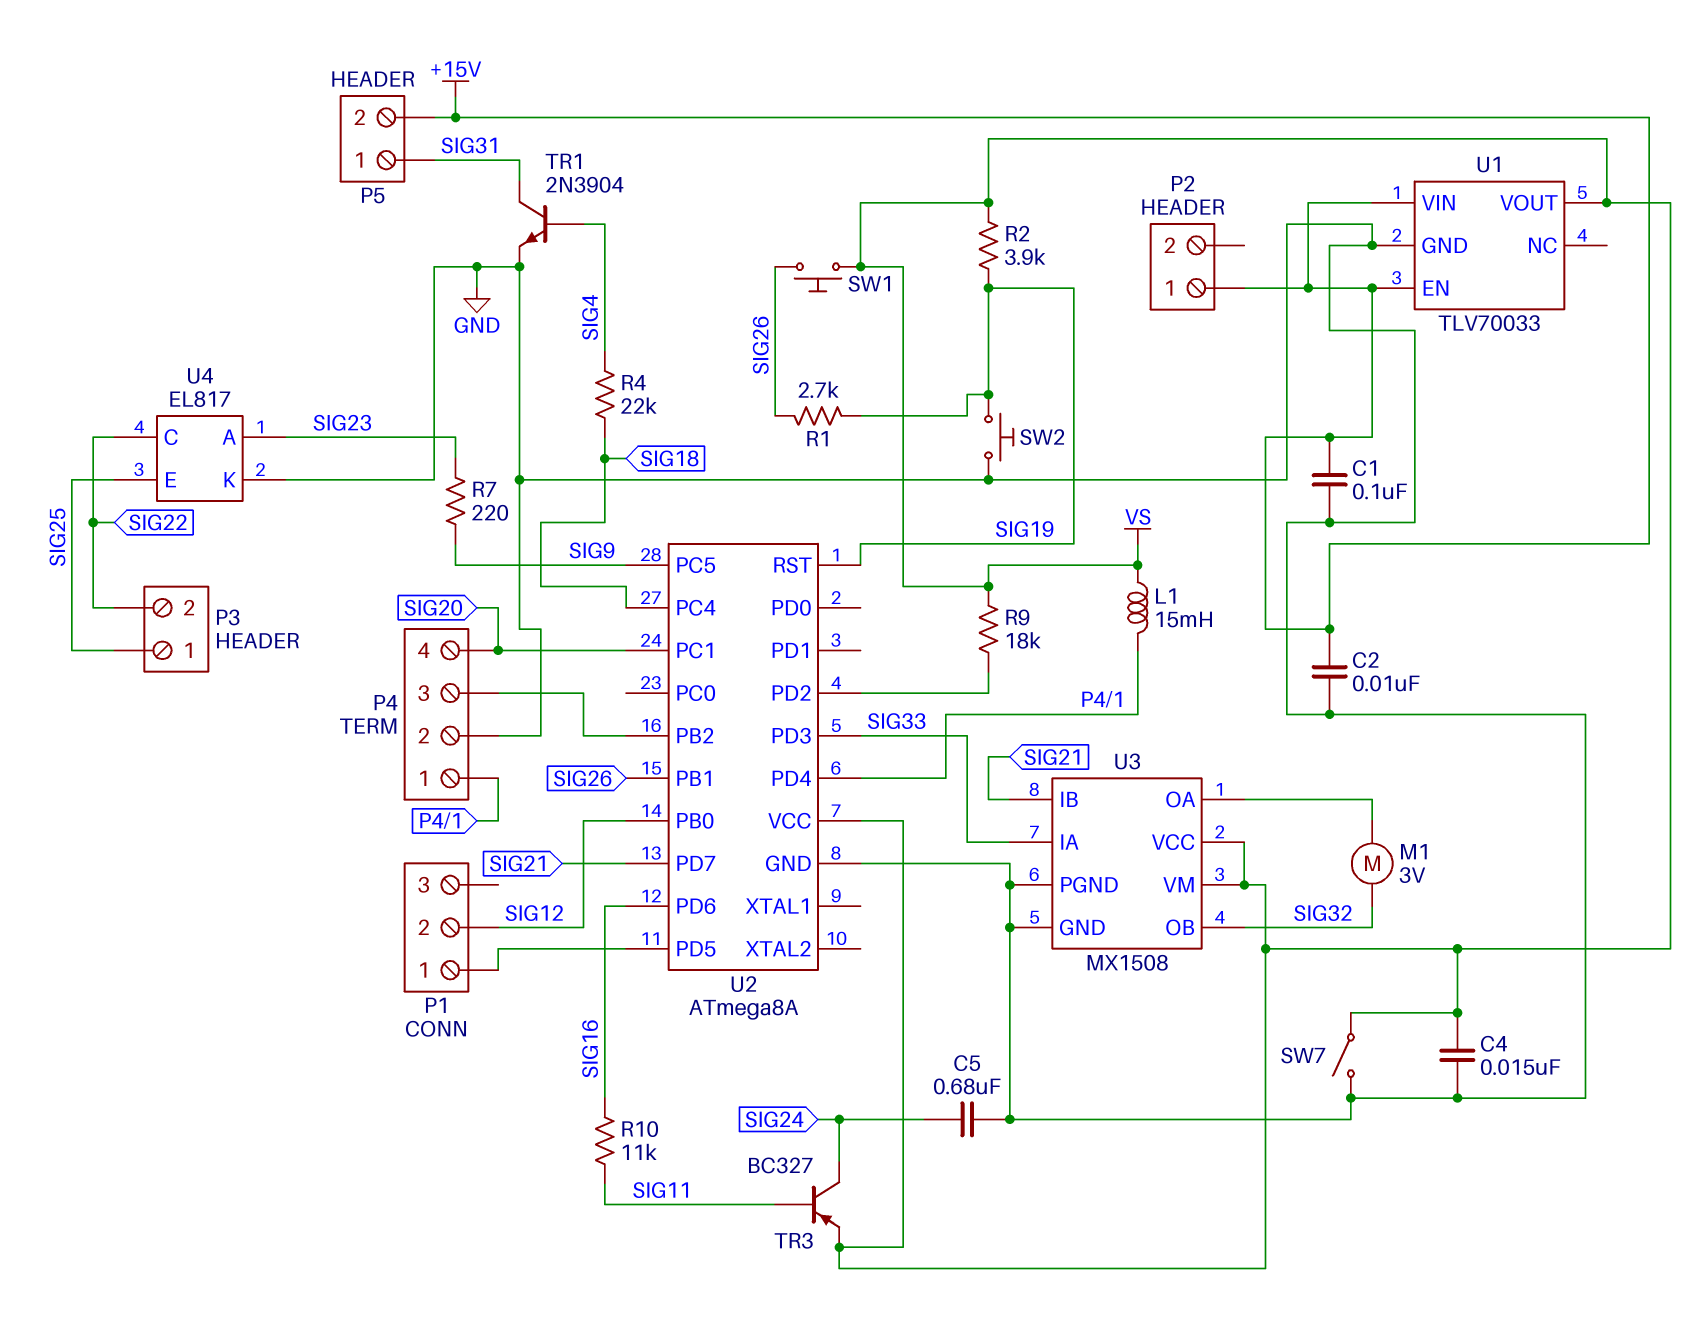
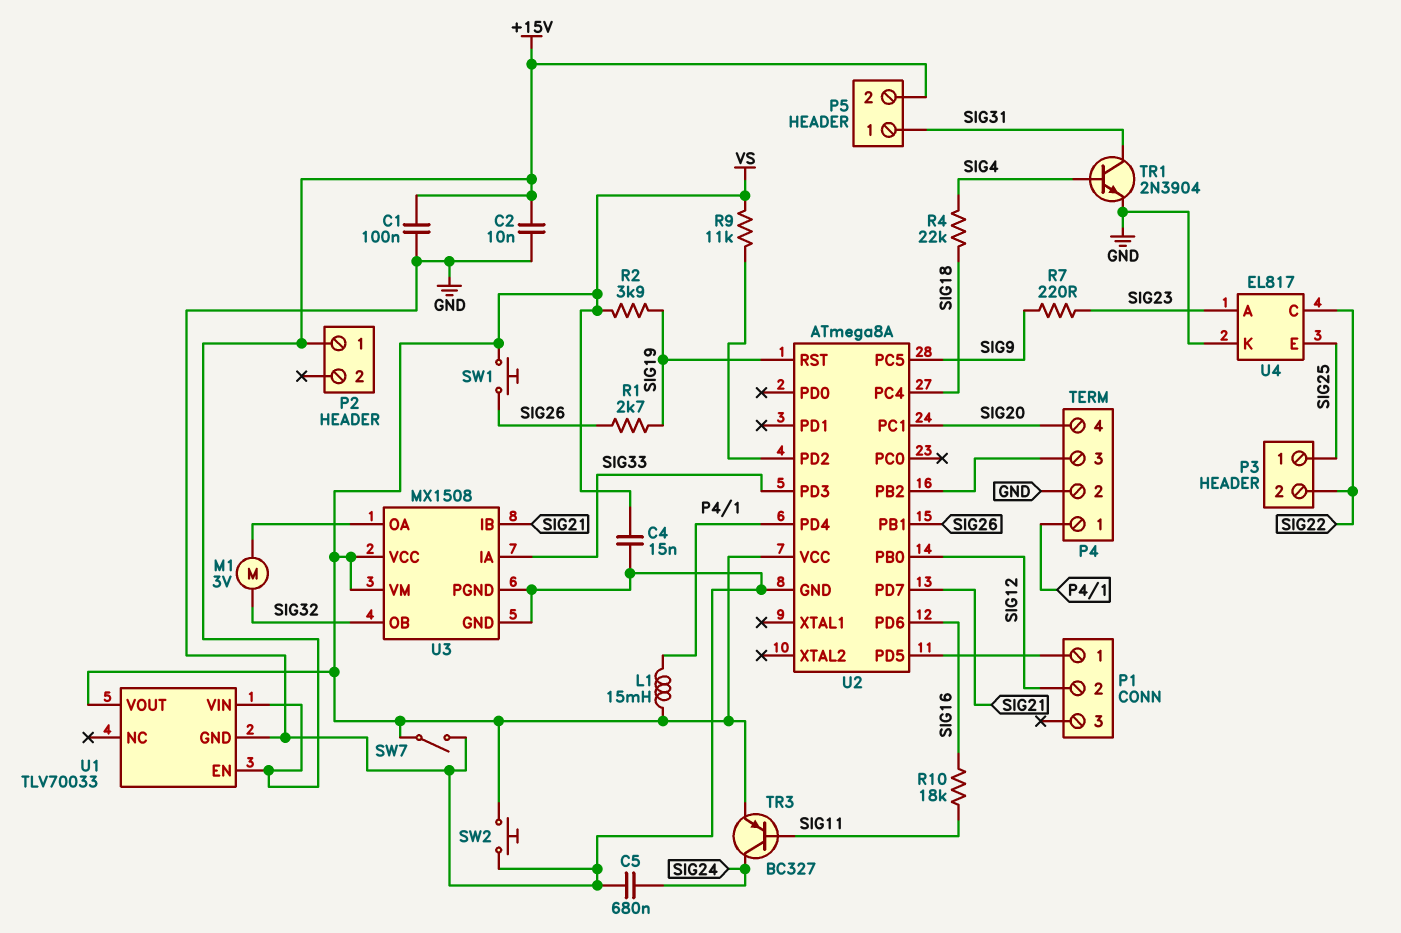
R9: 18k (U2/PD2, VS) -> 11k (U2/PD2, VS)
R10: 11k (SIG11, SIG16) -> 18k (SIG11, SIG16)
SW2: button (GND, SIG19) -> button (GND, VS)

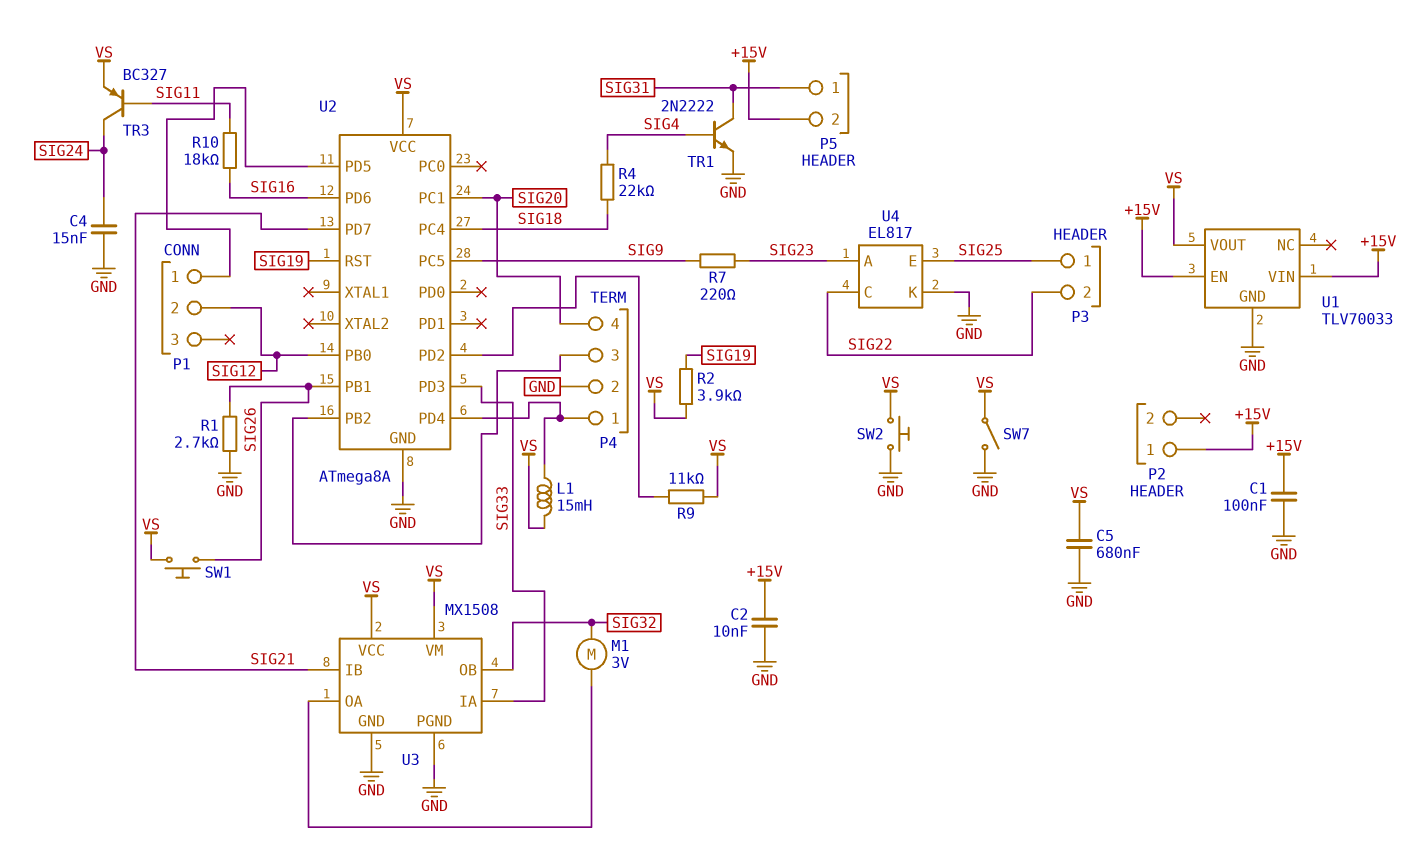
C4: 15nF (GND, VS) -> 15nF (GND, SIG24)
C5: 680nF (GND, SIG24) -> 680nF (GND, VS)
R1: 2.7k (SIG19, SIG26) -> 2.7k (GND, SIG26)
TR1: NPN 2N3904 (B SIG4, C SIG31, E GND) -> NPN 2N2222 (B SIG4, C SIG31, E GND)

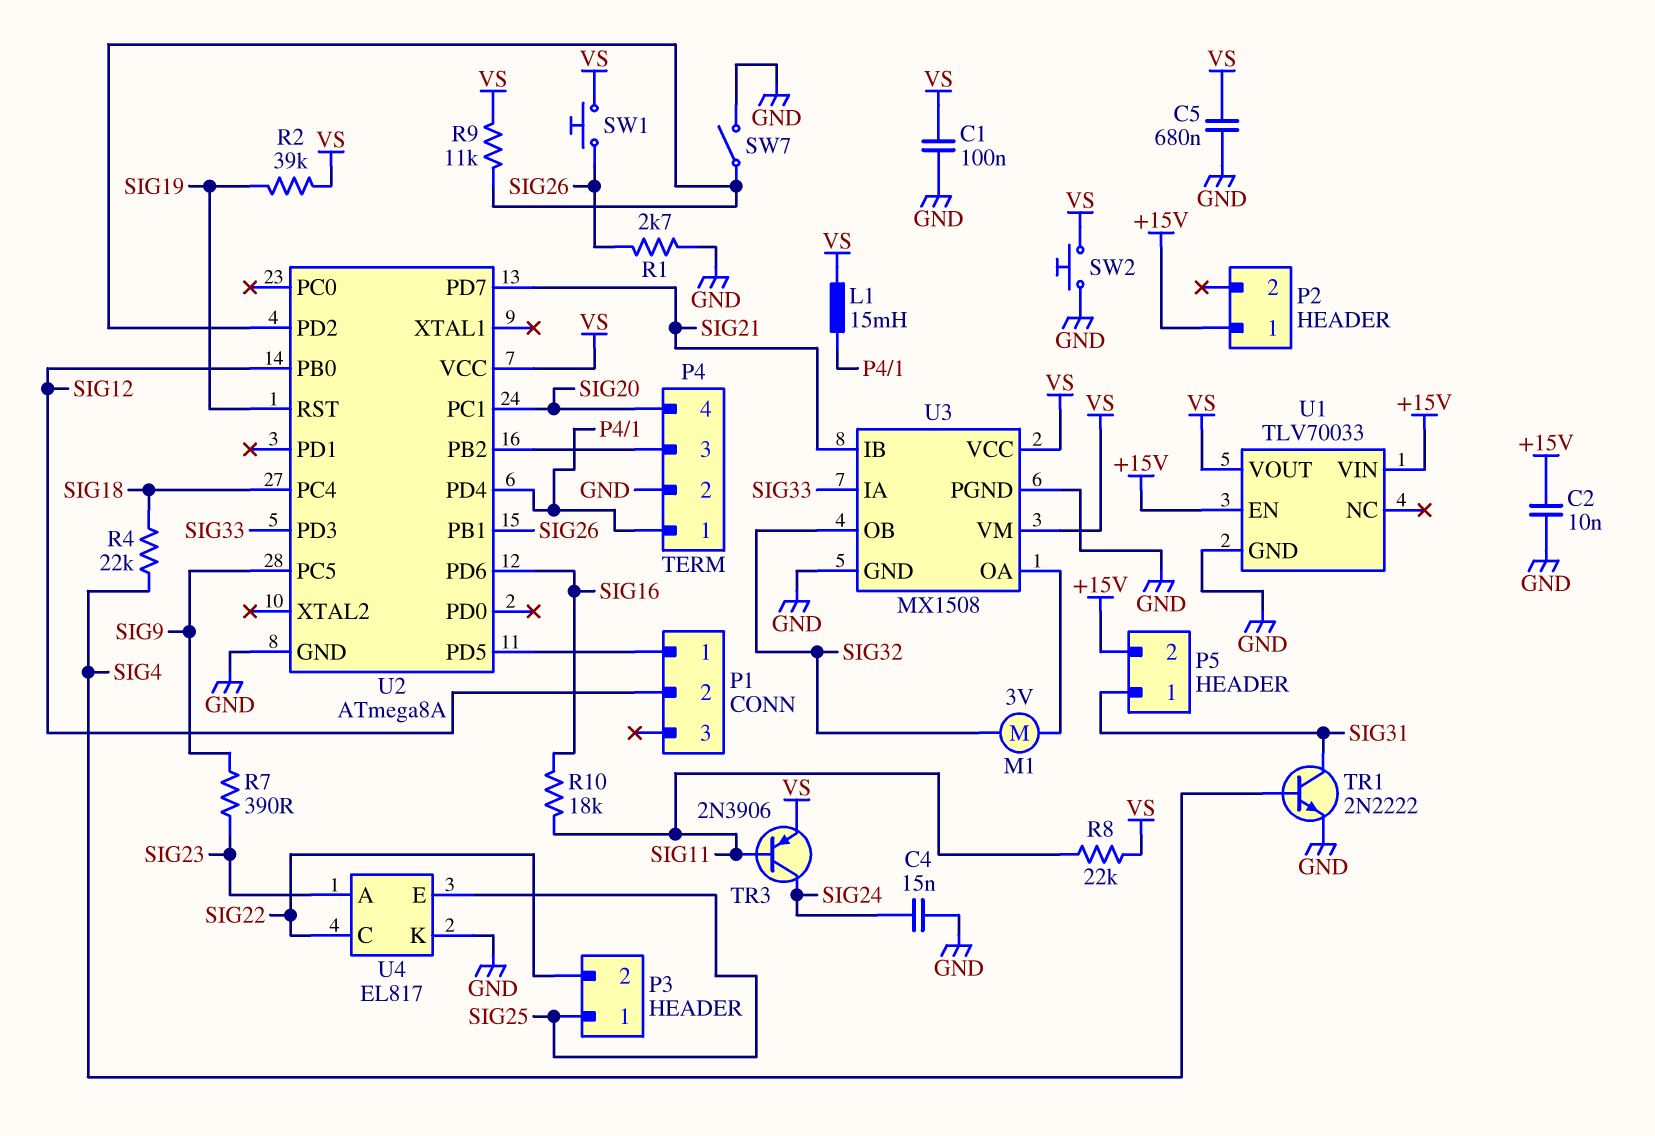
C1: 100nF (+15V, GND) -> 100nF (GND, VS)
R2: 3.9k (SIG19, VS) -> 39k (SIG19, VS)
R7: 220 (SIG9, SIG23) -> 390 (SIG9, SIG23)
R8: none -> 22k (SIG11, VS)
SW7: switch (GND, VS) -> switch (GND, U2/PD2)
TR3: PNP BC327 (B SIG11, C SIG24, E VS) -> PNP 2N3906 (B SIG11, C SIG24, E VS)

